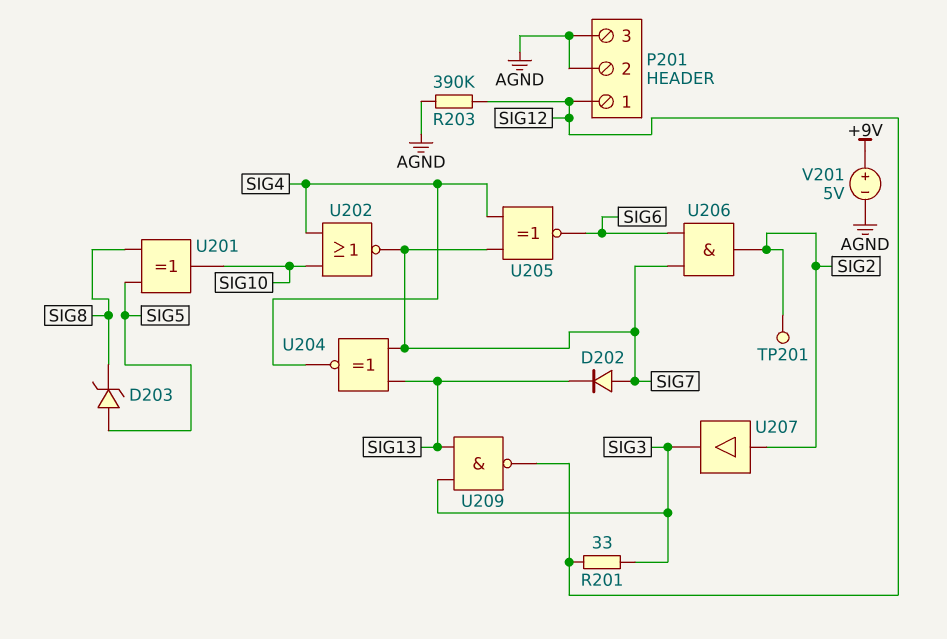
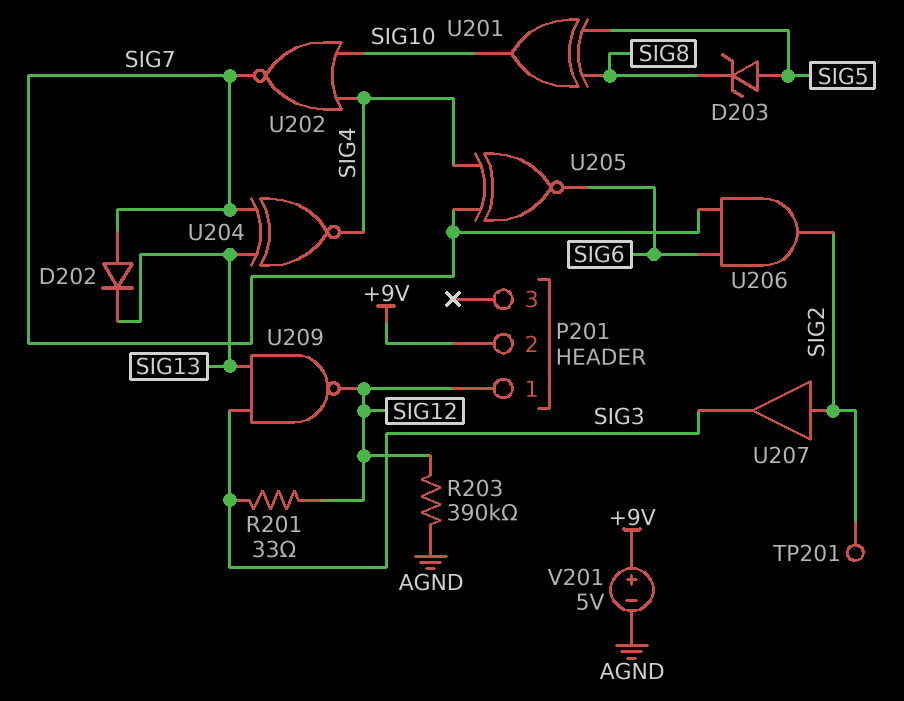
P201 pin 2: AGND -> +9V
P201 pin 3: AGND -> none

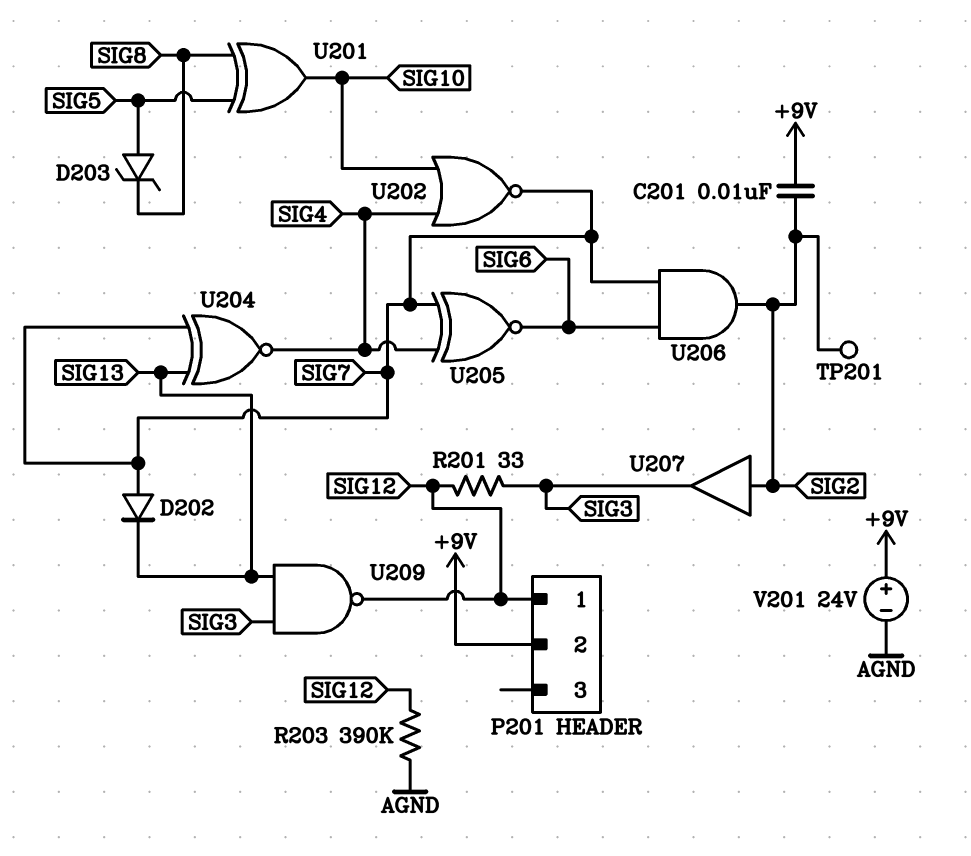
C201: none -> 10nF (+9V, SIG2)
V201: 5V (plus +9V, minus AGND) -> 24V (plus +9V, minus AGND)

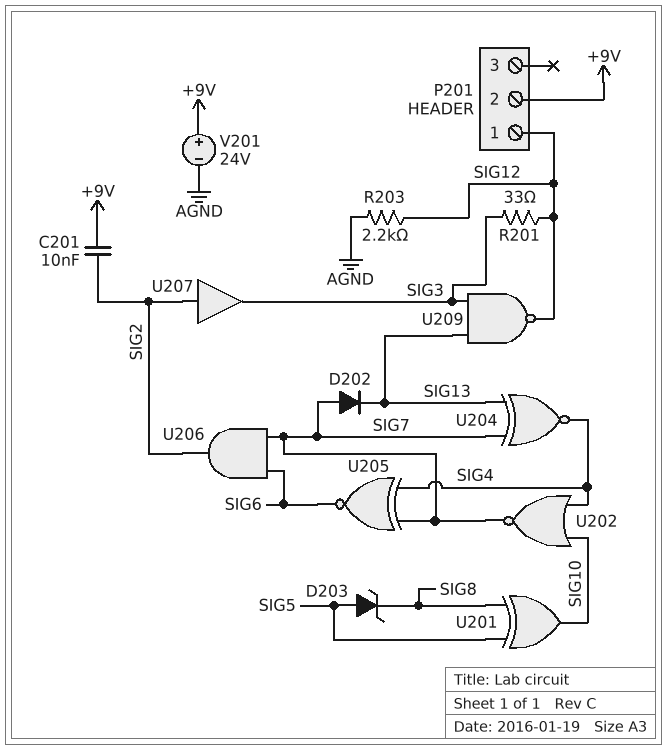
R203: 390k (AGND, SIG12) -> 2.2k (AGND, SIG12)
TP201: test point (SIG2) -> none

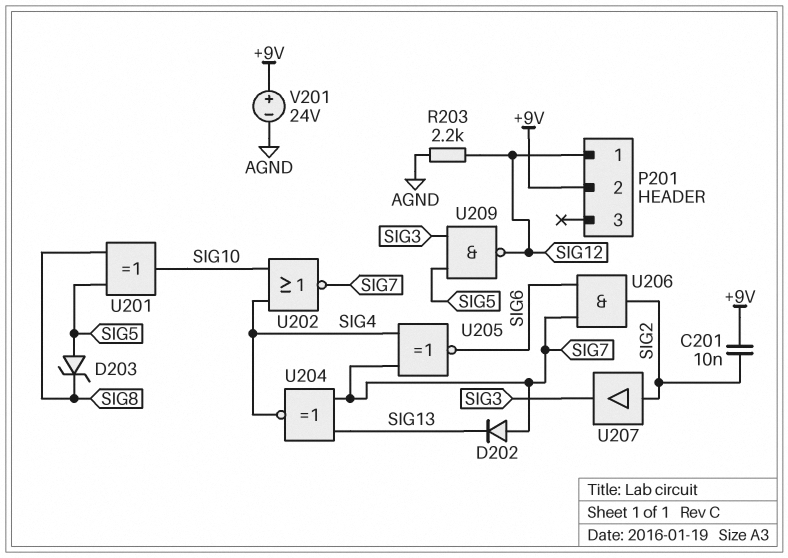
R201: 33 (SIG3, SIG12) -> none
U209: NAND (in SIG3, in SIG13, out SIG12) -> NAND (in SIG3, in SIG5, out SIG12)

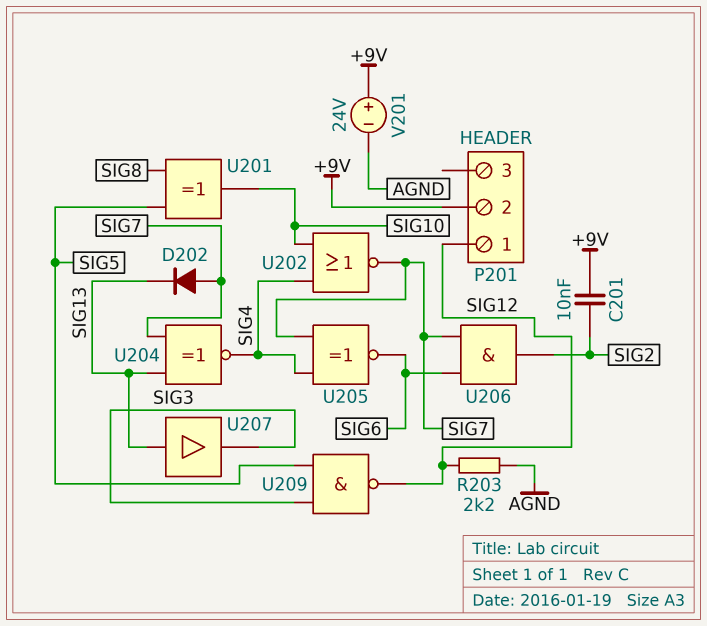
D203: zener (A SIG5, K SIG8) -> none
U207: buffer (in SIG2, out SIG3) -> buffer (in SIG13, out SIG3)

